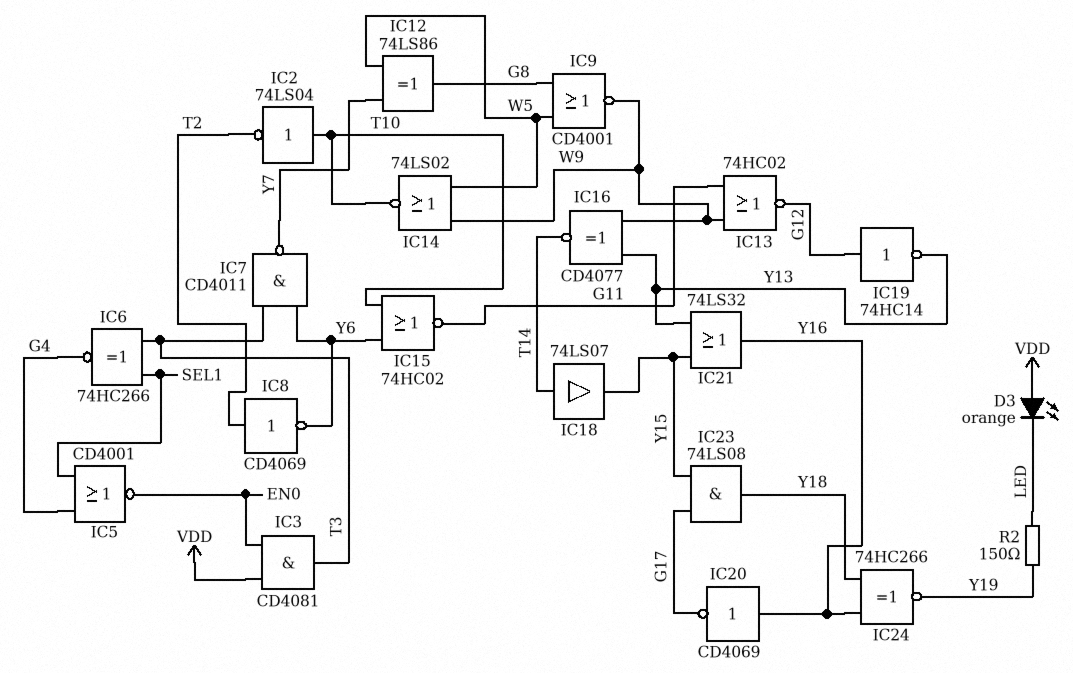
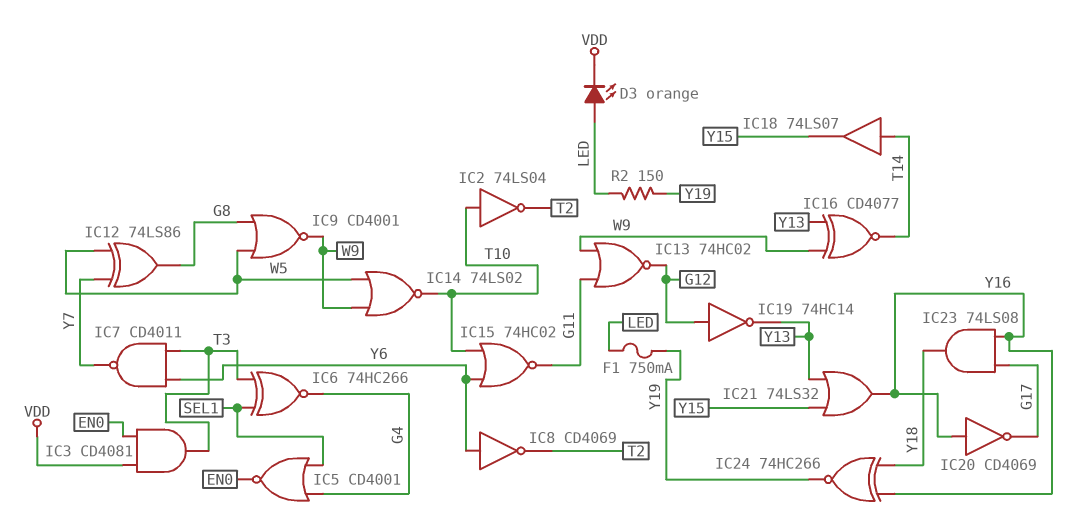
D3: LED orange (A VDD, K LED) -> LED orange (A LED, K VDD)
F1: none -> 750mA (LED, Y19)
IC8: NOT CD4069 (in T2, out Y6) -> NOT CD4069 (in Y6, out T2)
IC23: AND 74LS08 (in G17, in Y15, out Y18) -> AND 74LS08 (in G17, in Y16, out Y18)

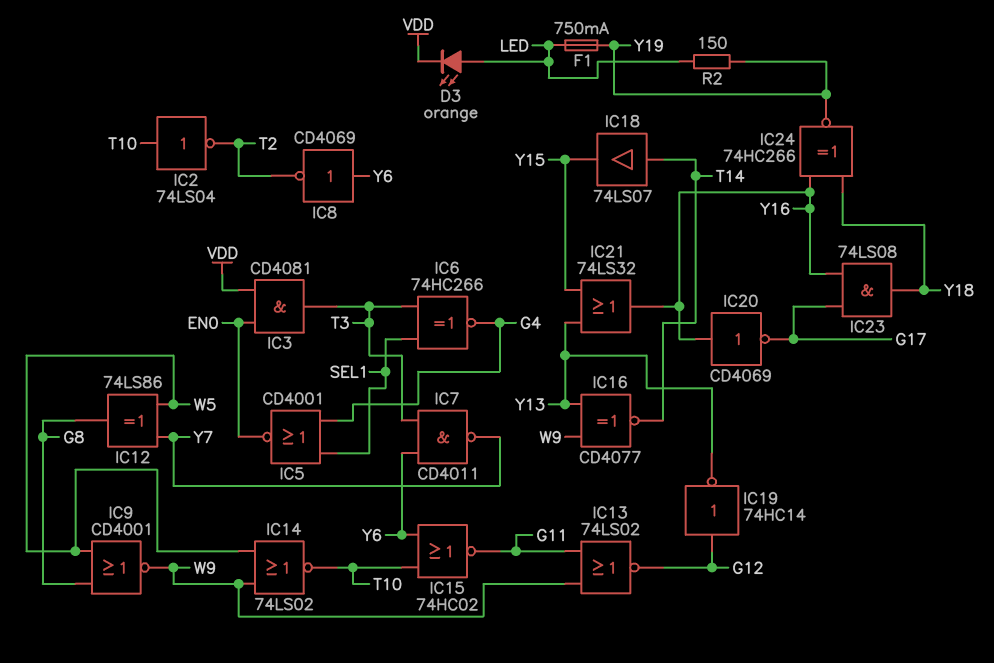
IC13: NOR 74HC02 (in G11, in W9, out G12) -> NOR 74LS02 (in G11, in W9, out G12)

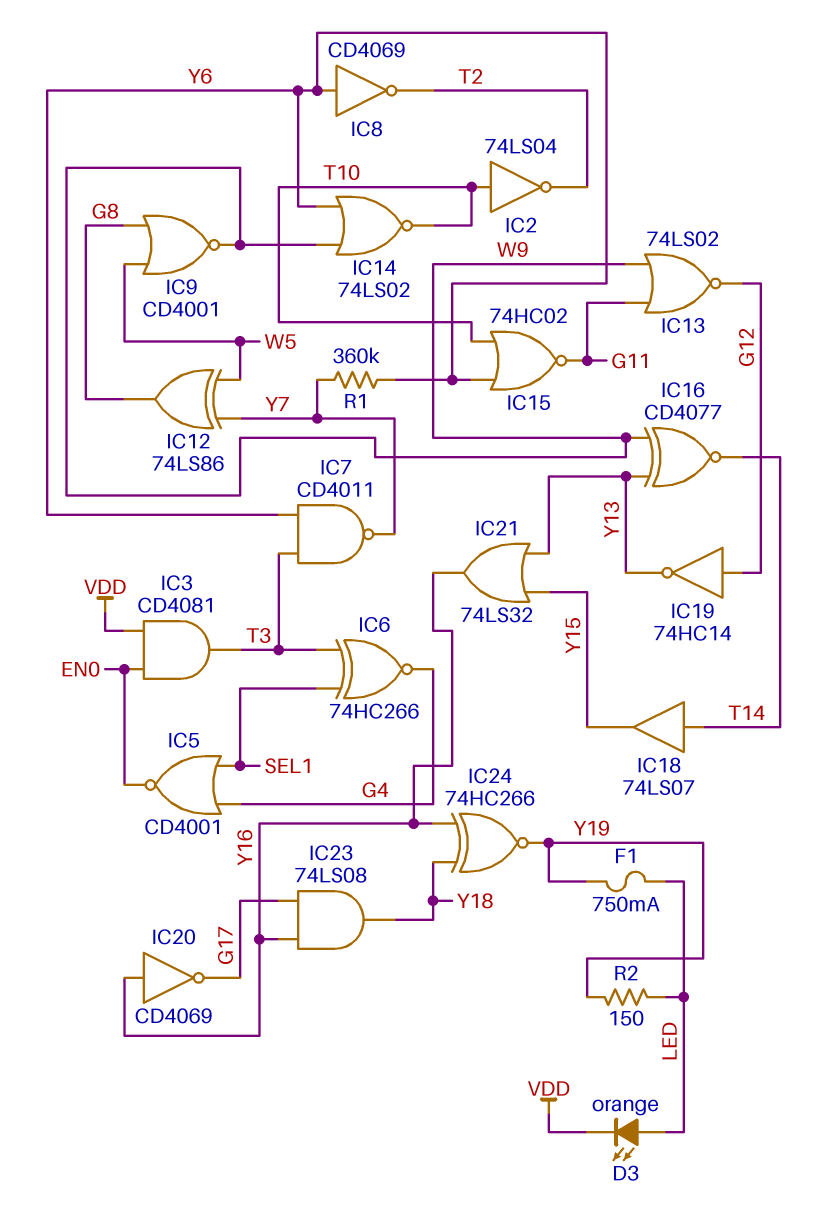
IC14: NOR 74LS02 (in W5, in W9, out T10) -> NOR 74LS02 (in W9, in Y6, out T10)
R1: none -> 360k (Y6, Y7)

